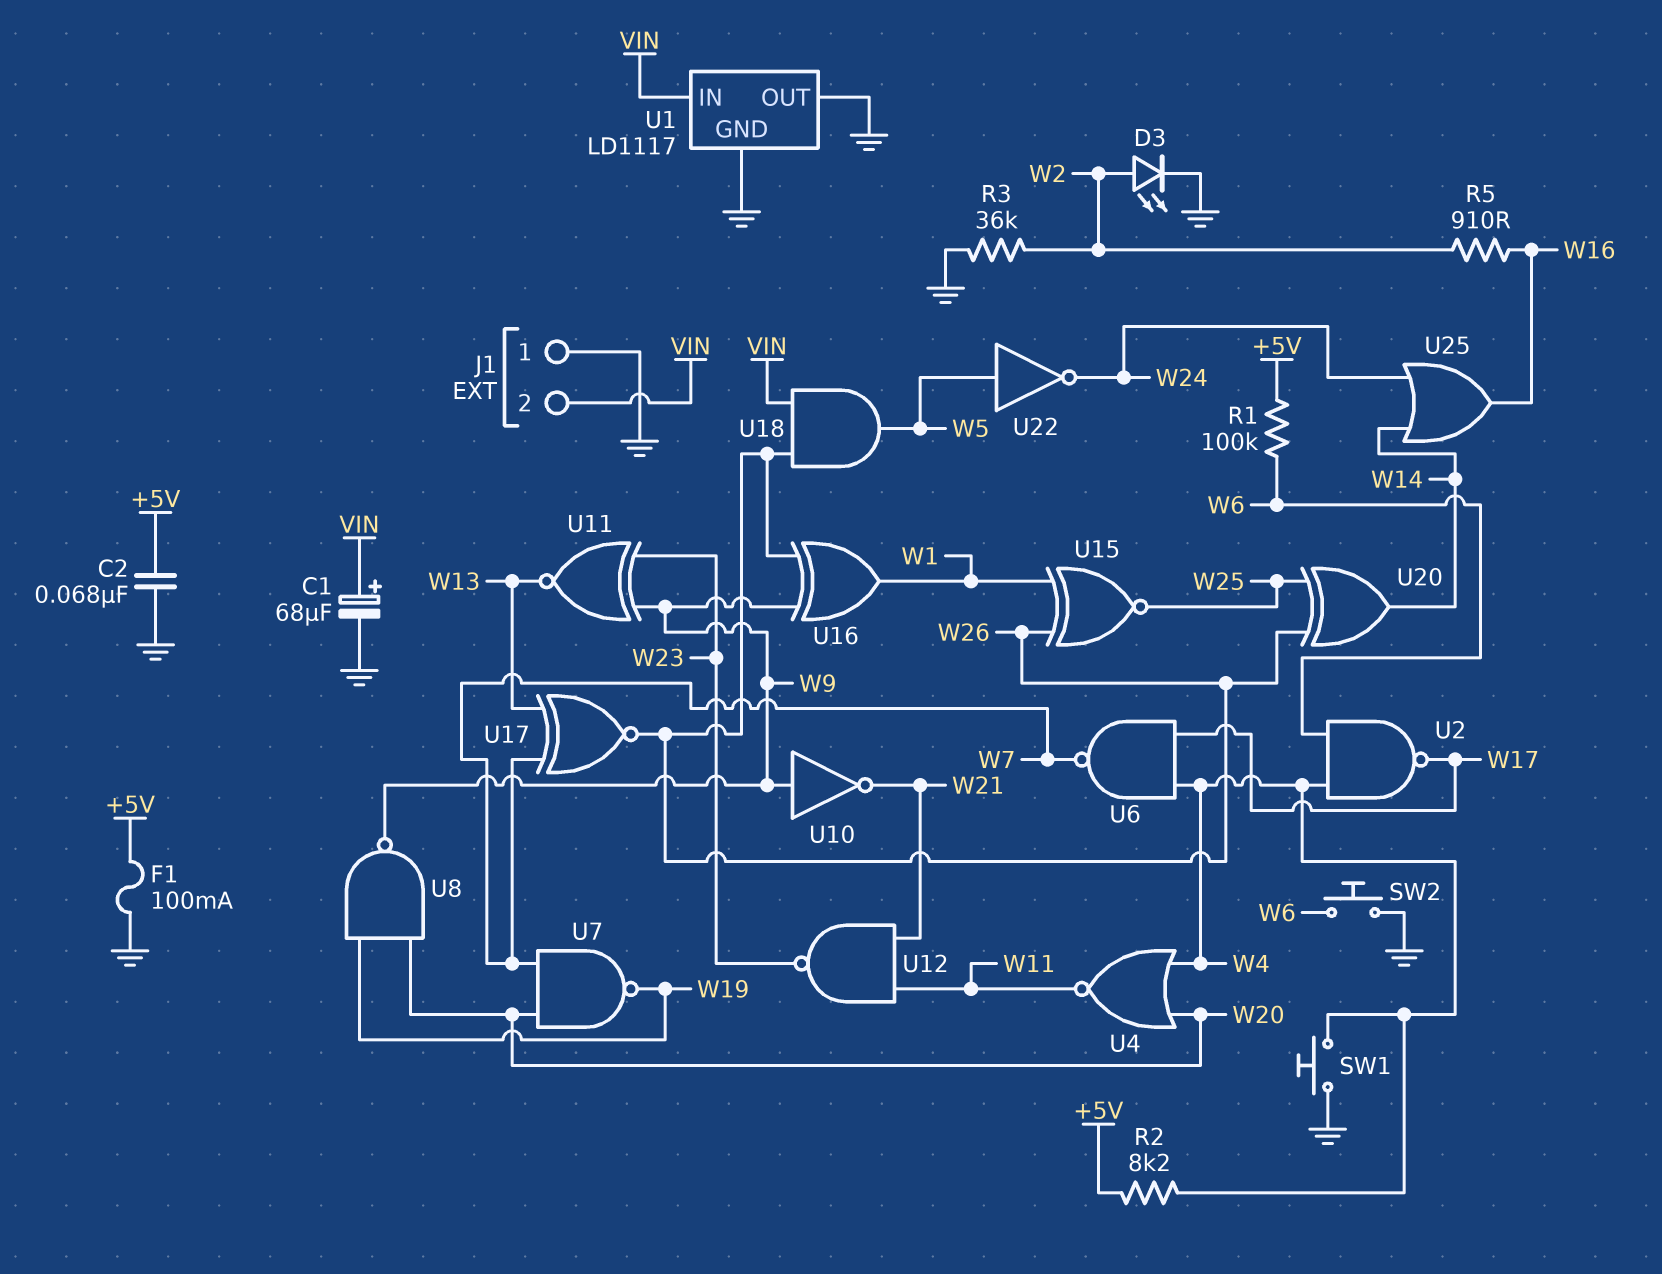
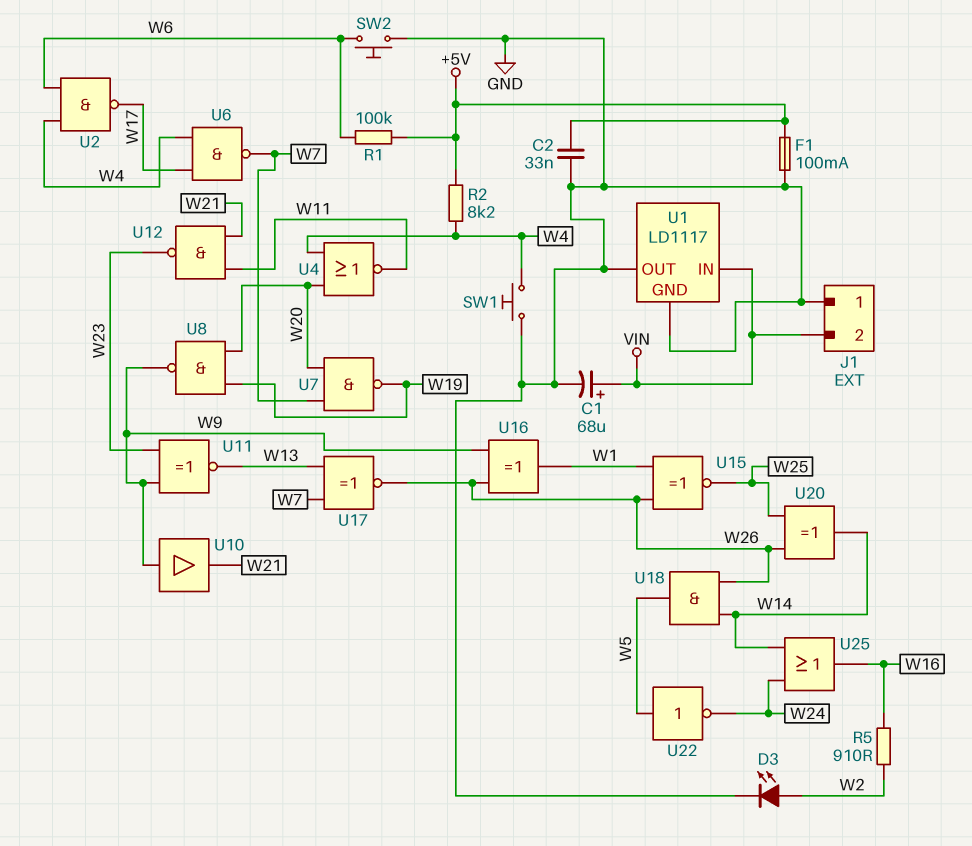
C2: 68nF (+5V, GND) -> 33nF (+5V, GND)
R3: 36k (GND, W2) -> none
U10: NOT (in W9, out W21) -> buffer (in W9, out W21)
U18: AND (in VIN, in W26, out W5) -> AND (in W14, in W26, out W5)

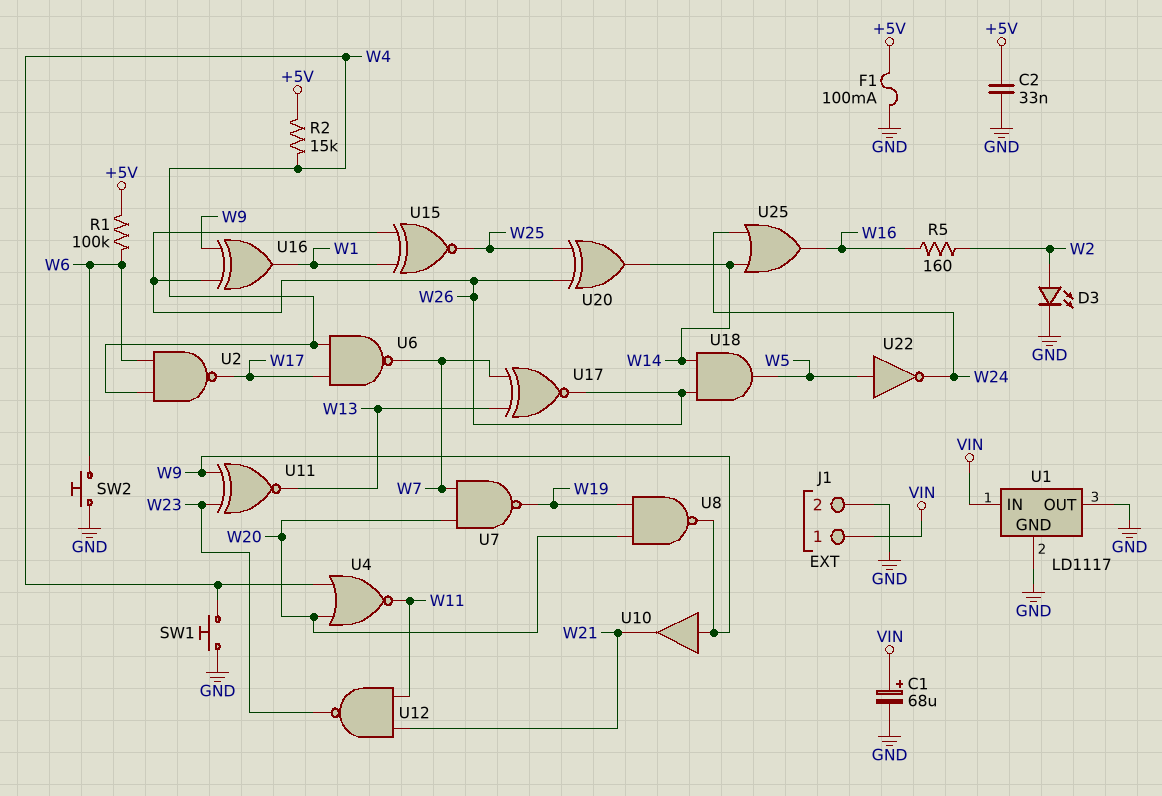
J1 pin 1: GND -> VIN
J1 pin 2: VIN -> GND
R2: 8.2k (+5V, W4) -> 15k (+5V, W4)
R5: 910 (W2, W16) -> 160 (W2, W16)

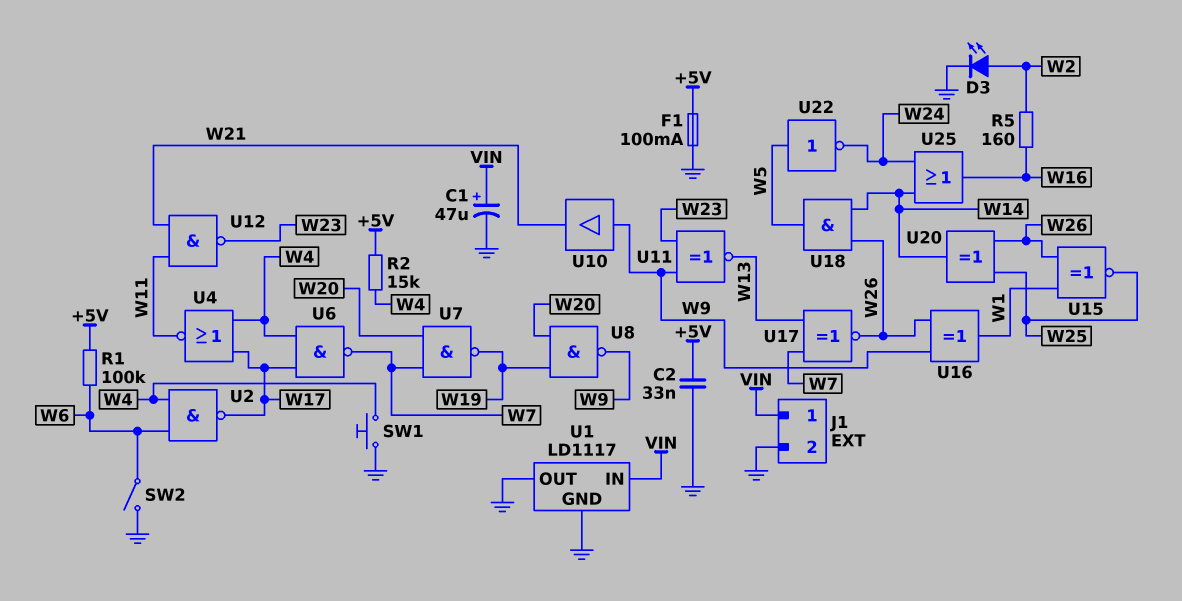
C1: 68uF (plus VIN, minus GND) -> 47uF (plus VIN, minus GND)
SW2: button (GND, W6) -> switch (GND, W6)
U4: NOR (in W4, in W20, out W11) -> NOR (in W4, in W17, out W11)

